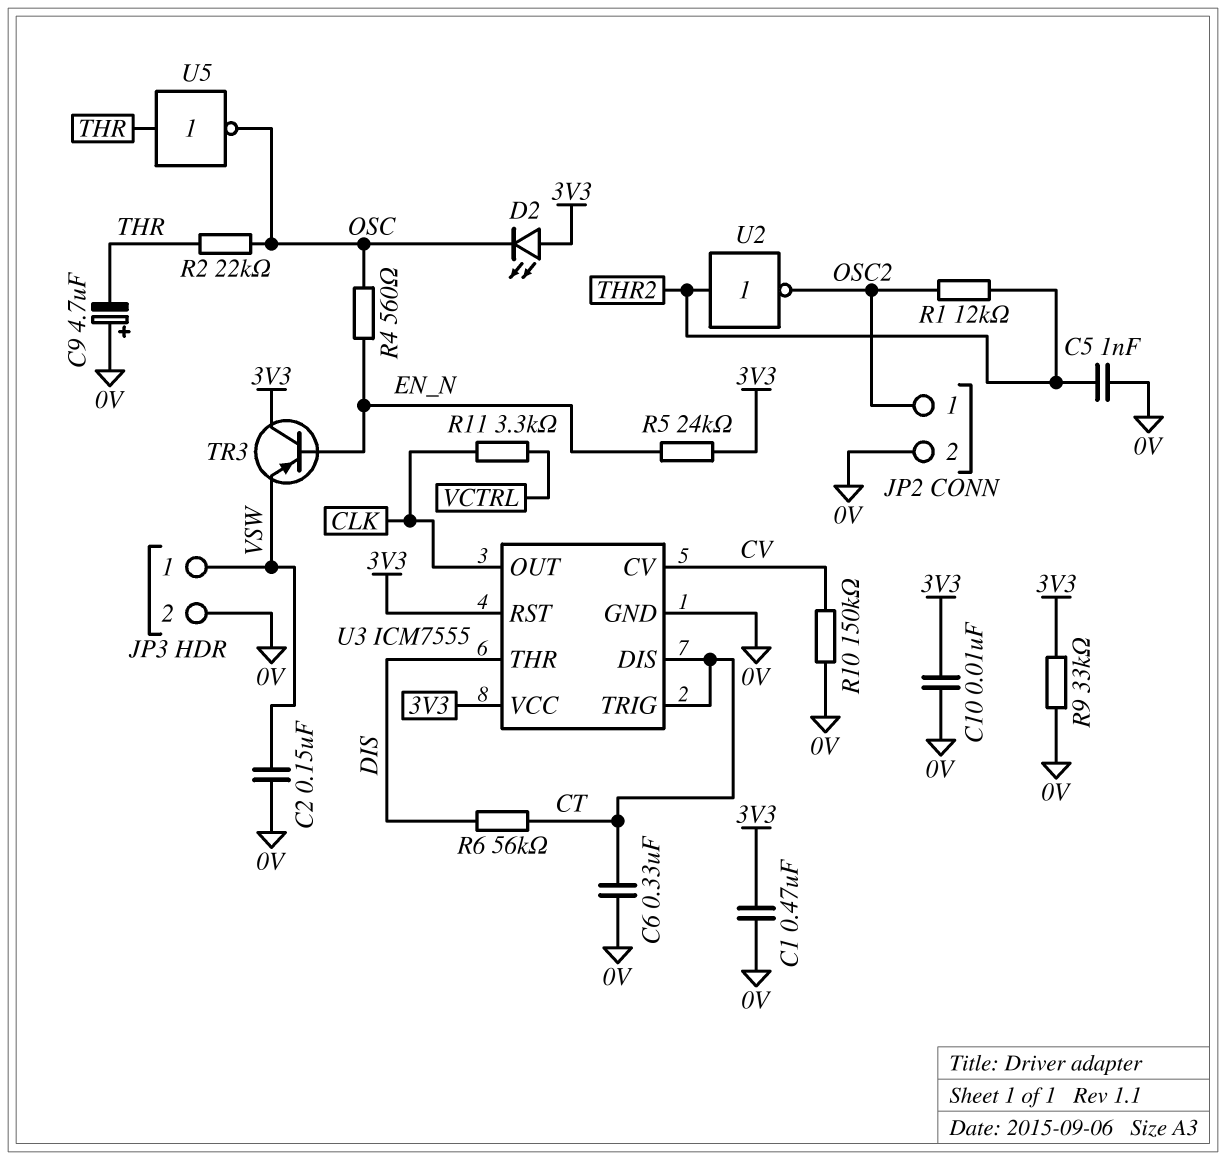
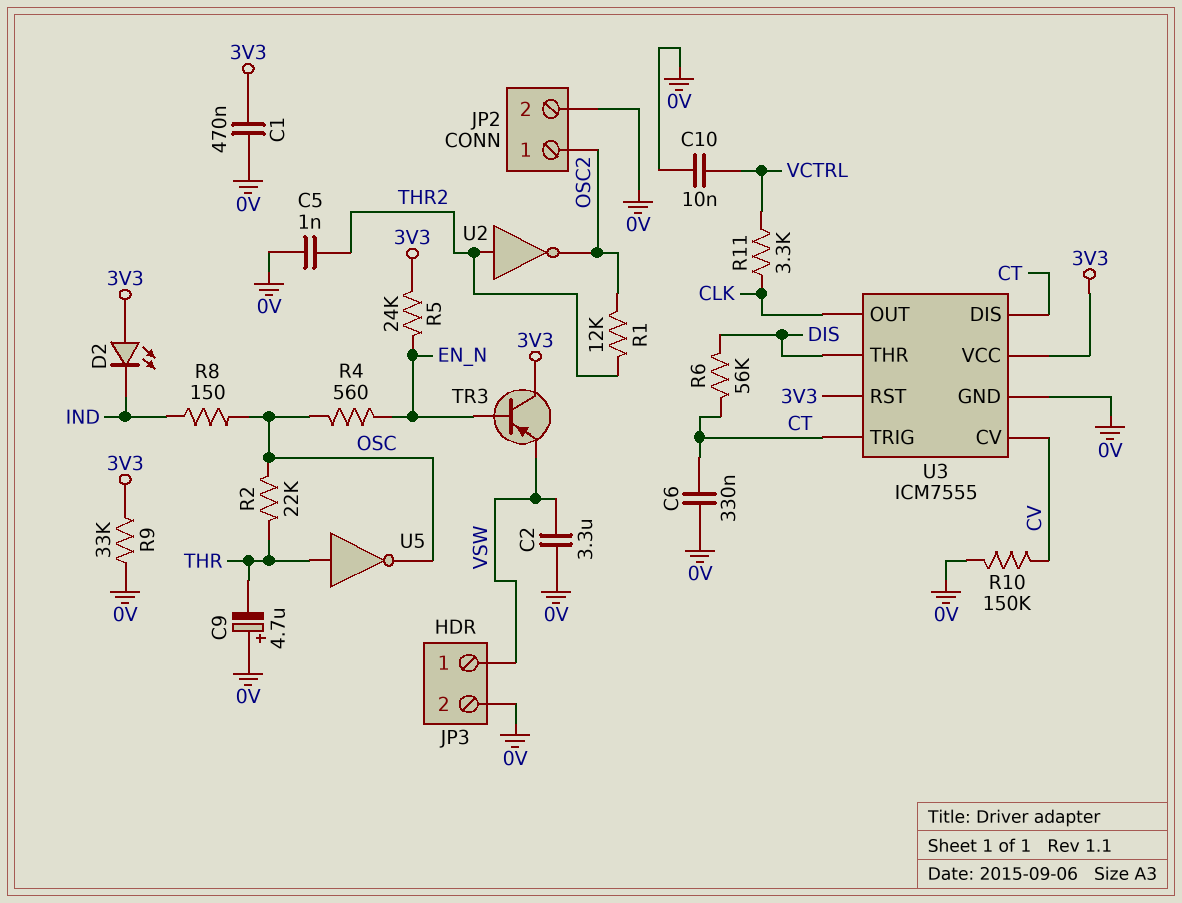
C2: 150nF (0V, VSW) -> 3.3uF (0V, VSW)
C10: 10nF (0V, 3V3) -> 10nF (0V, VCTRL)
D2: LED (A 3V3, K OSC) -> LED (A 3V3, K IND)
R8: none -> 150 (IND, OSC)

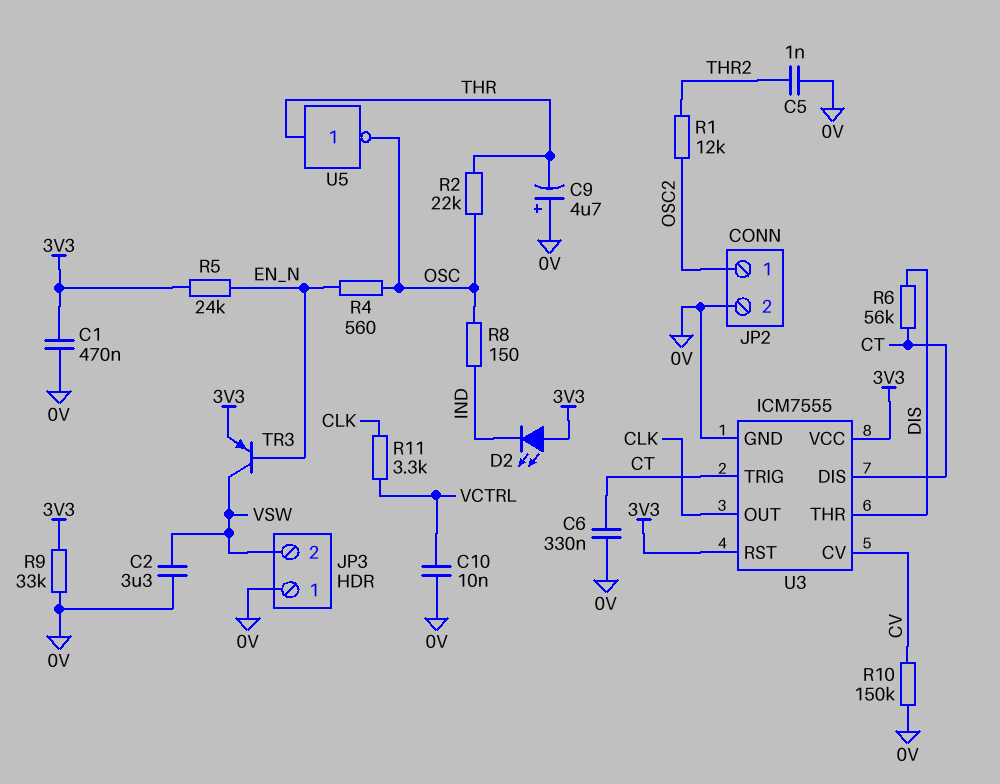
JP3 pin 1: VSW -> 0V
JP3 pin 2: 0V -> VSW
TR3: PNP (B EN_N, C 3V3, E VSW) -> PNP (B EN_N, C VSW, E 3V3)
U2: NOT (in THR2, out OSC2) -> none

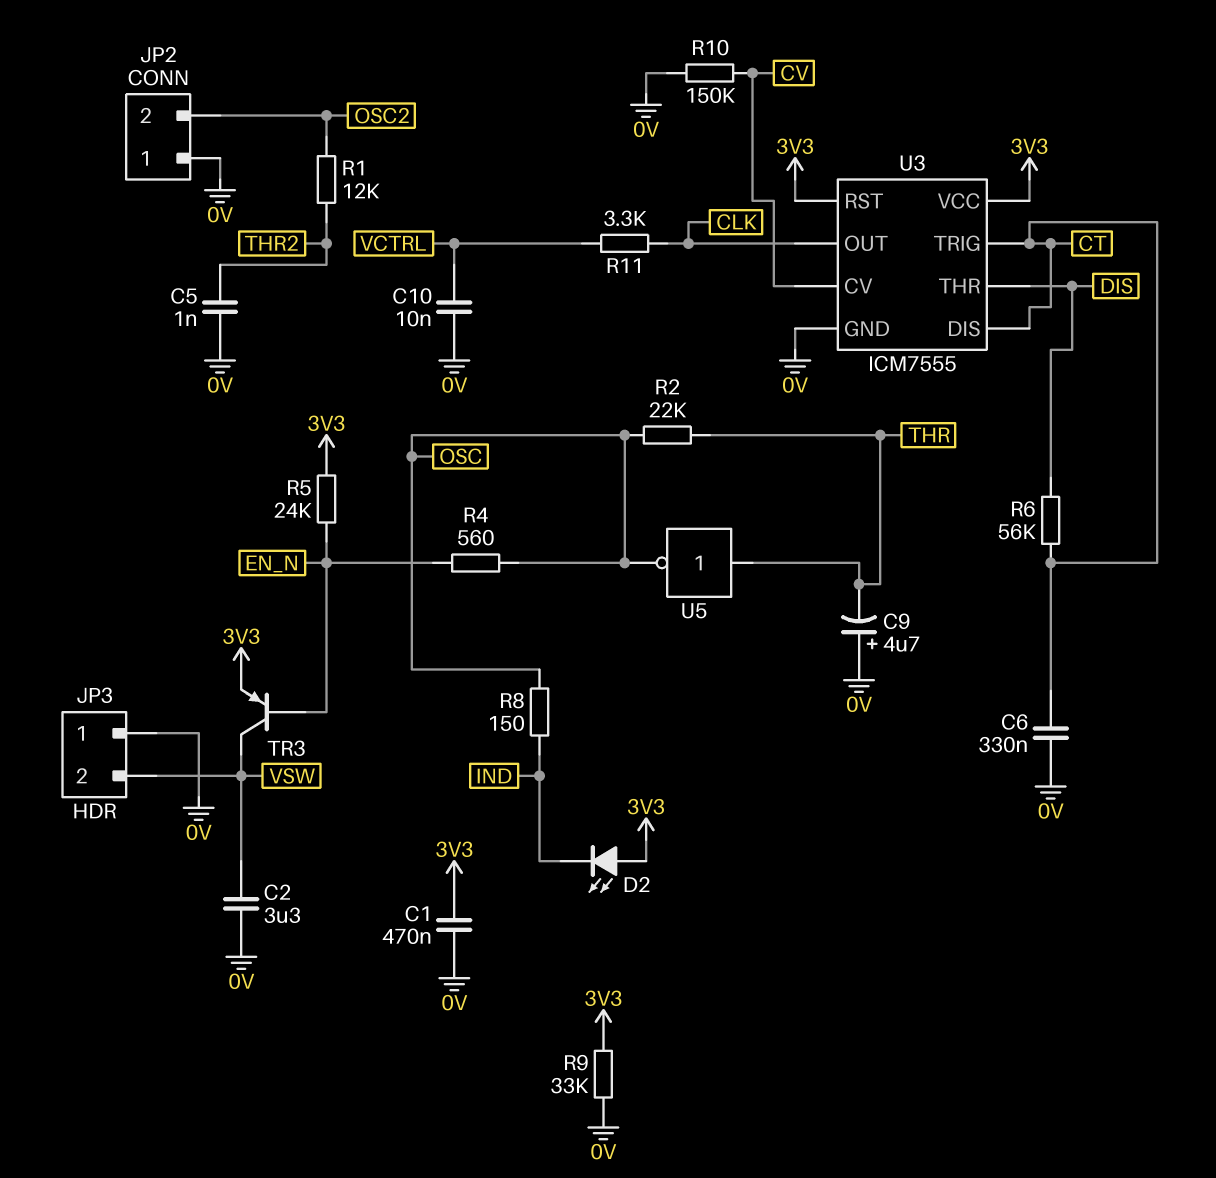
JP2 pin 1: OSC2 -> 0V
JP2 pin 2: 0V -> OSC2

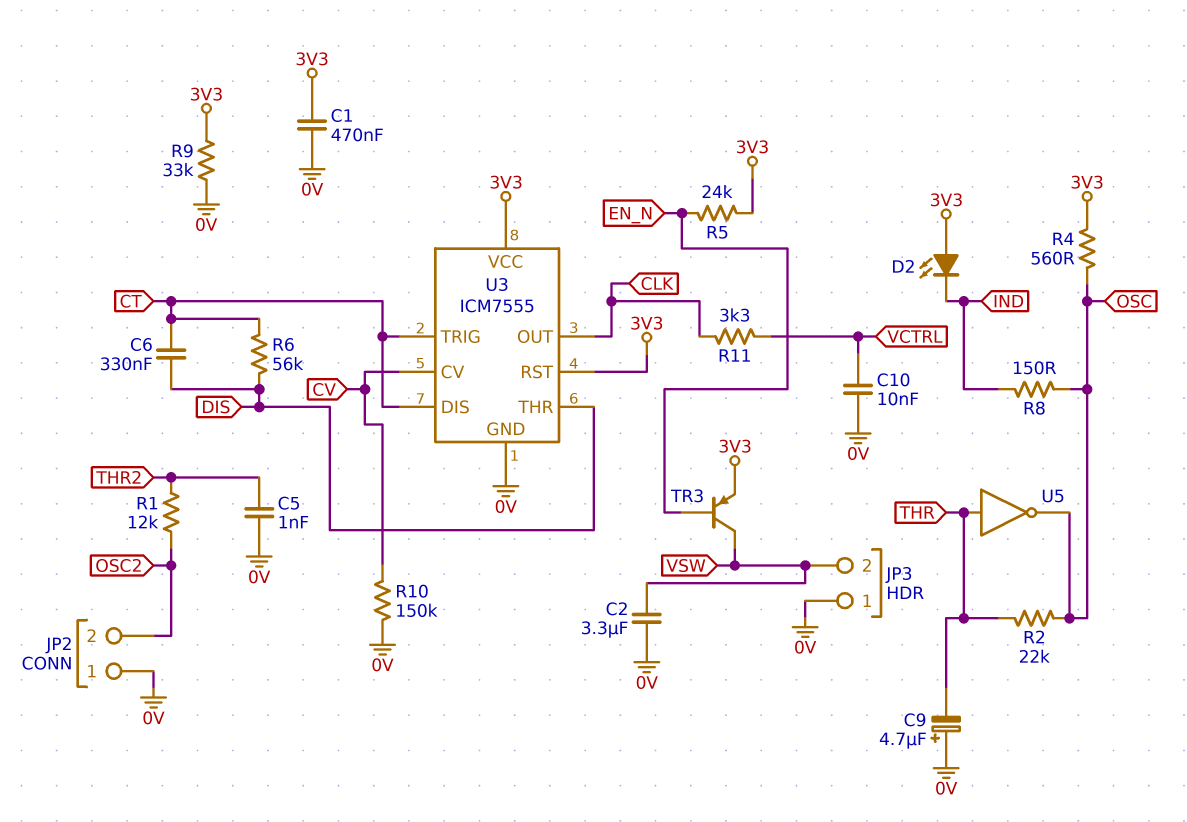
C6: 330nF (0V, CT) -> 330nF (CT, DIS)
R4: 560 (EN_N, OSC) -> 560 (3V3, OSC)

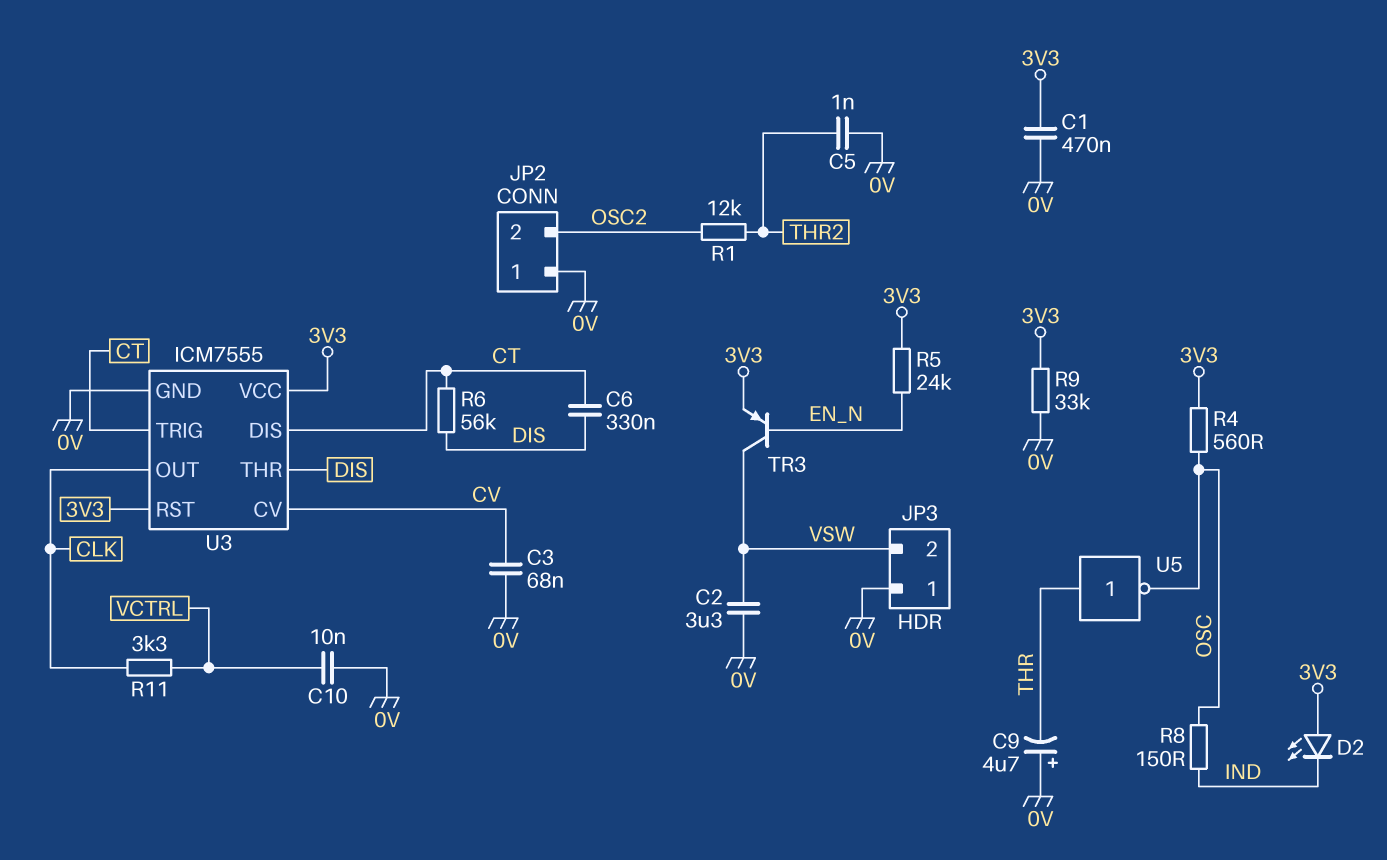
C3: none -> 68nF (0V, CV)
R2: 22k (OSC, THR) -> none
R10: 150k (0V, CV) -> none

